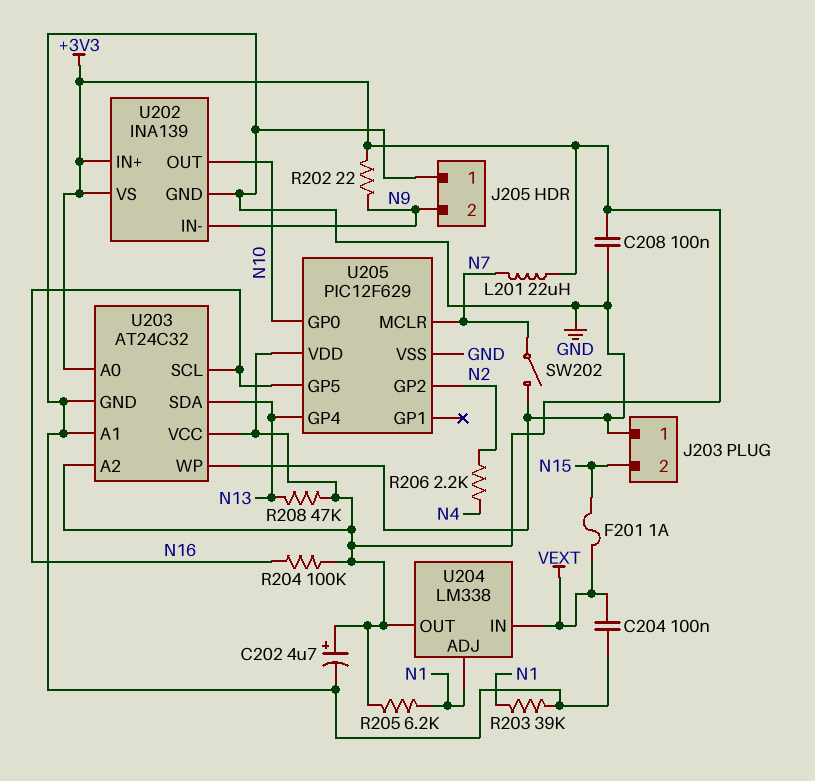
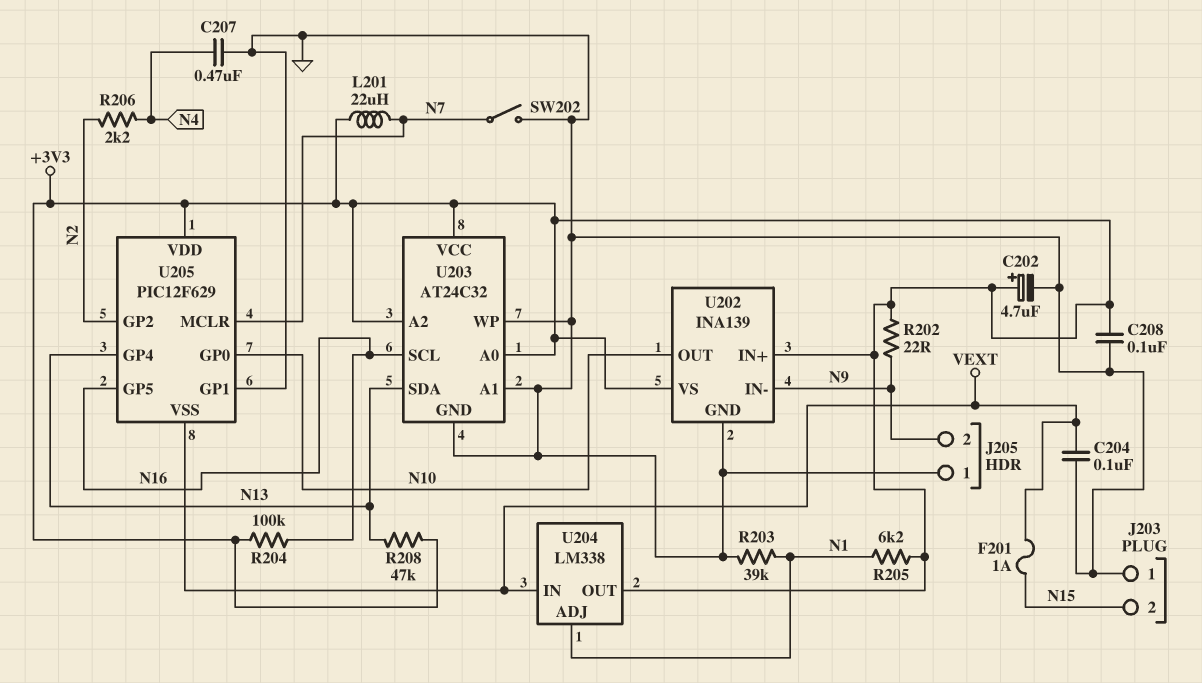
C207: none -> 470nF (GND, N4)
U205 pin GP1: none -> GND
U205 pin VSS: GND -> VEXT

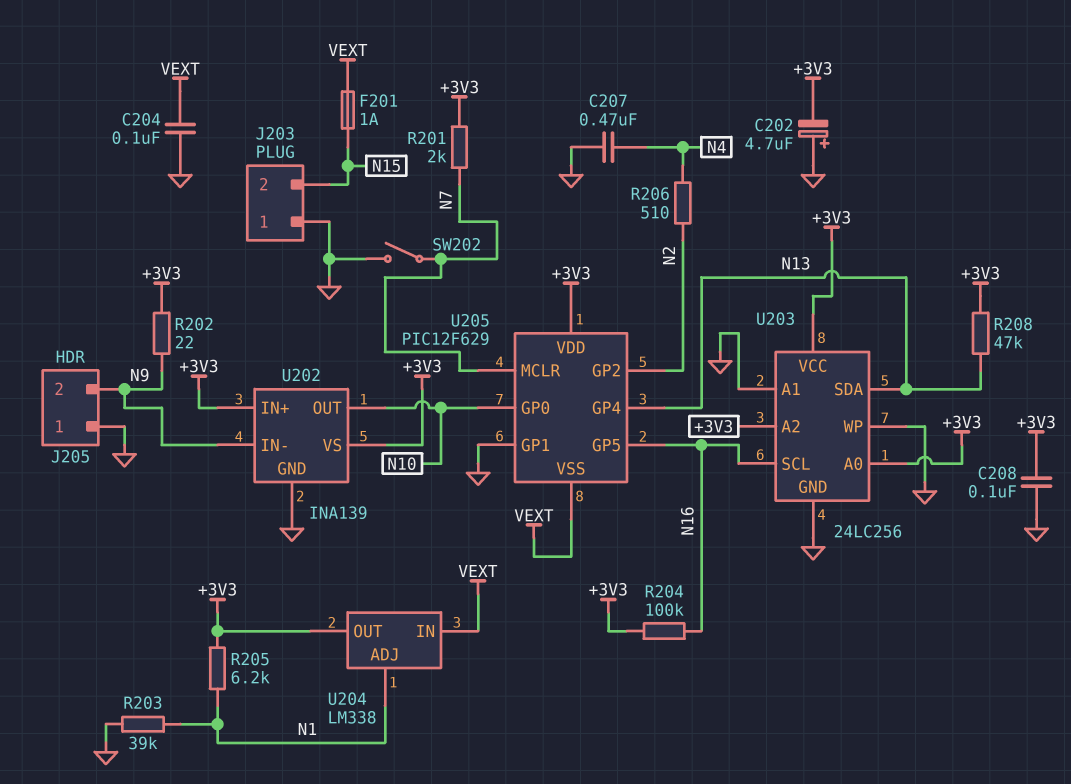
C202: 4.7uF (plus +3V3, minus GND) -> 4.7uF (plus GND, minus +3V3)
L201: 22uH (+3V3, N7) -> none
R201: none -> 2k (+3V3, N7)
R206: 2.2k (N2, N4) -> 510 (N2, N4)
U203: AT24C32 -> 24LC256

